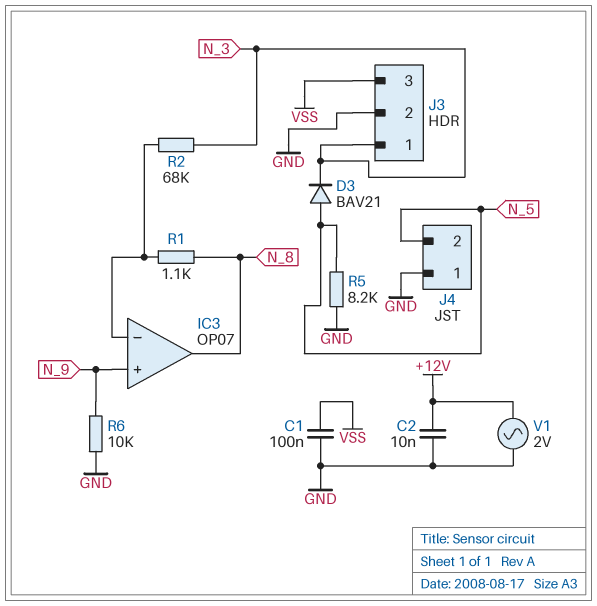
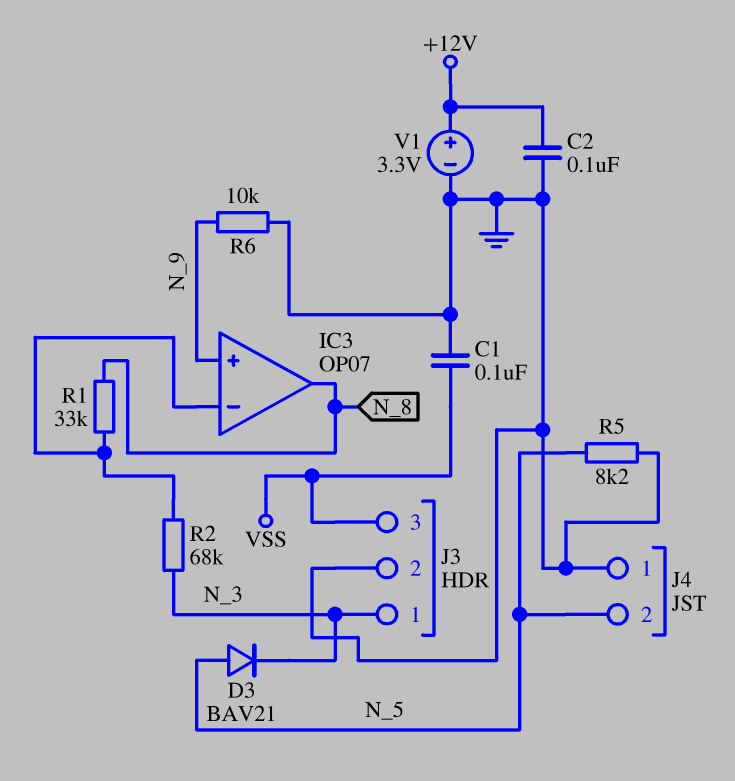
C2: 10nF (+12V, GND) -> 100nF (+12V, GND)
R1: 1.1k (IC3/in-, N_8) -> 33k (IC3/in-, N_8)
V1: AC 2V (+12V, GND) -> 3.3V (plus +12V, minus GND)

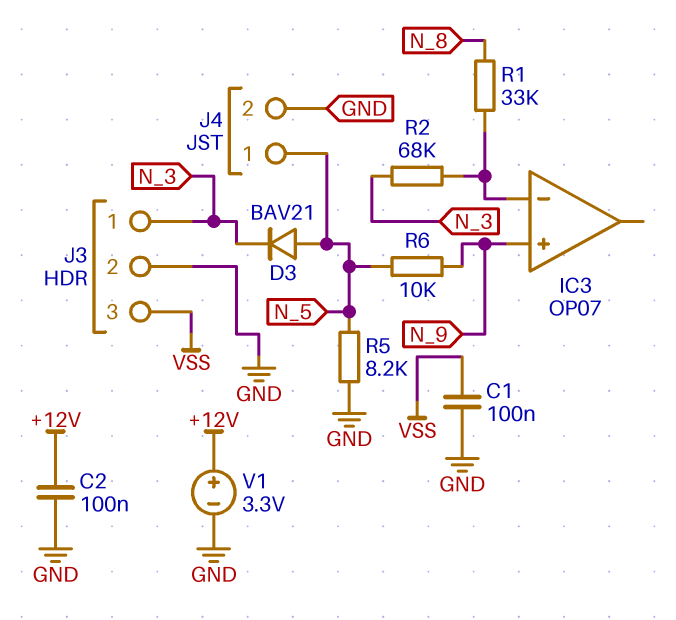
IC3 pin out: N_8 -> none
J4 pin 1: GND -> N_5
J4 pin 2: N_5 -> GND
R6: 10k (GND, N_9) -> 10k (N_5, N_9)

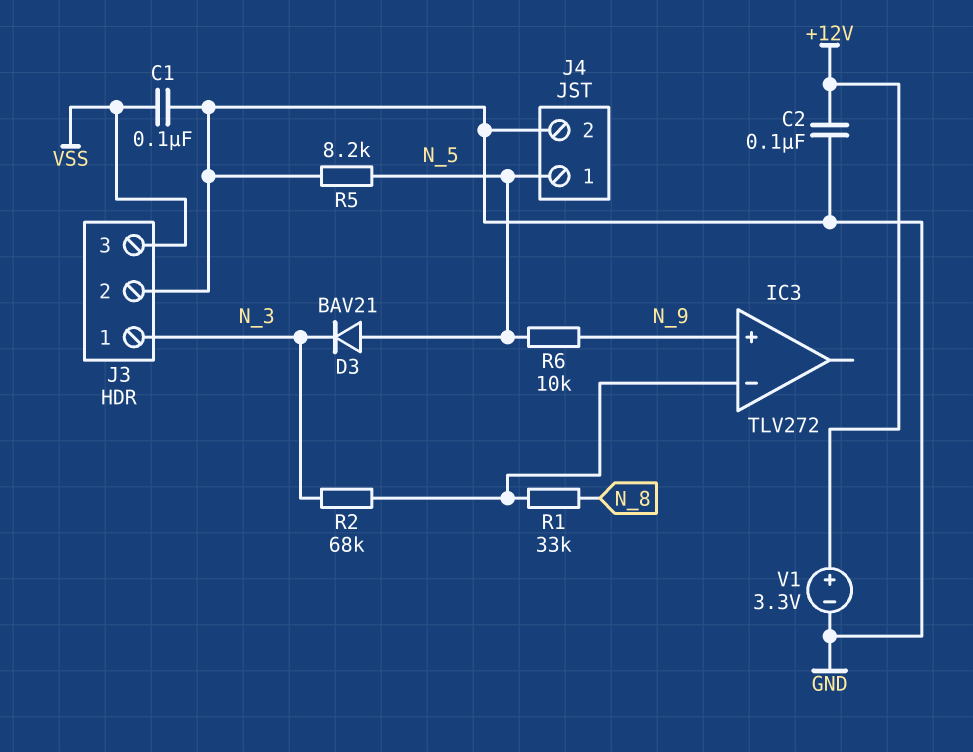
IC3: OP07 -> TLV272

